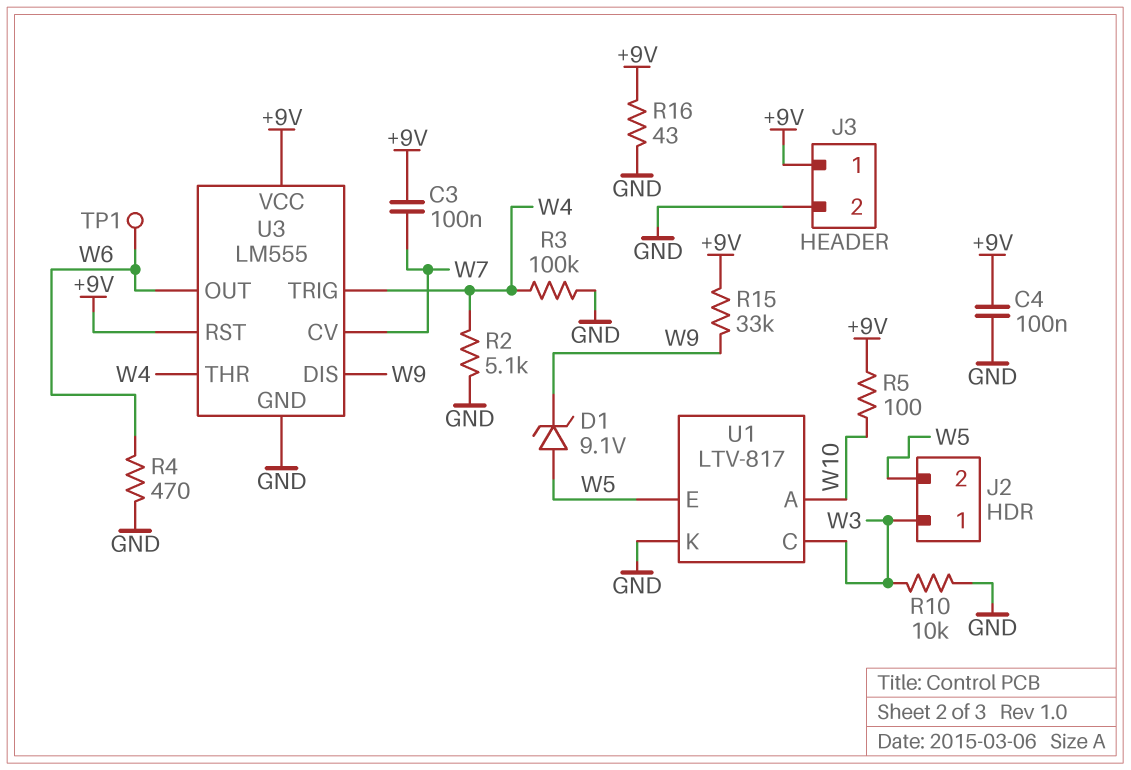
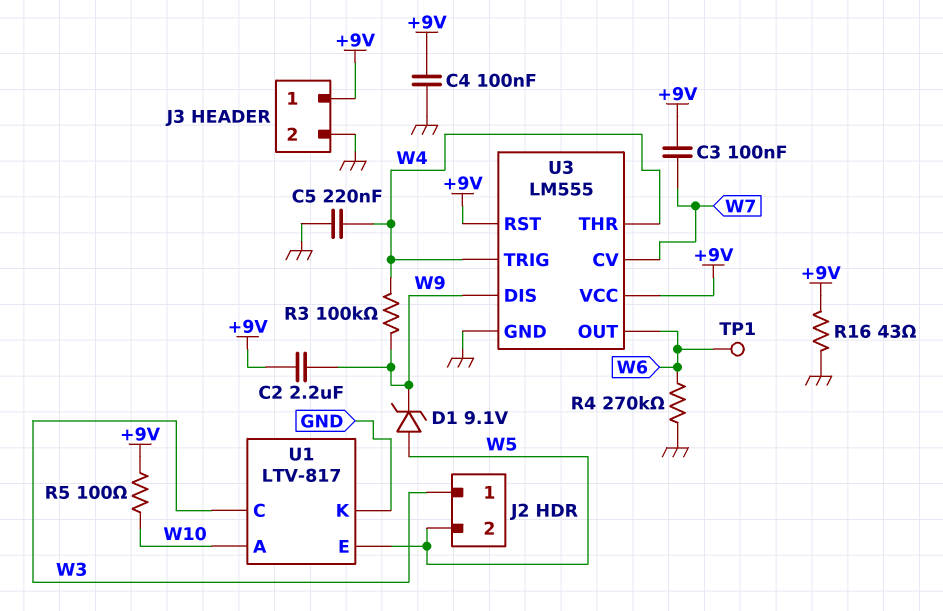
C2: none -> 2.2uF (+9V, W9)
C5: none -> 220nF (GND, W4)
R2: 5.1k (GND, W4) -> none
R3: 100k (GND, W4) -> 100k (W4, W9)
R4: 470 (GND, W6) -> 270k (GND, W6)
R10: 10k (GND, W3) -> none
R15: 33k (+9V, W9) -> none

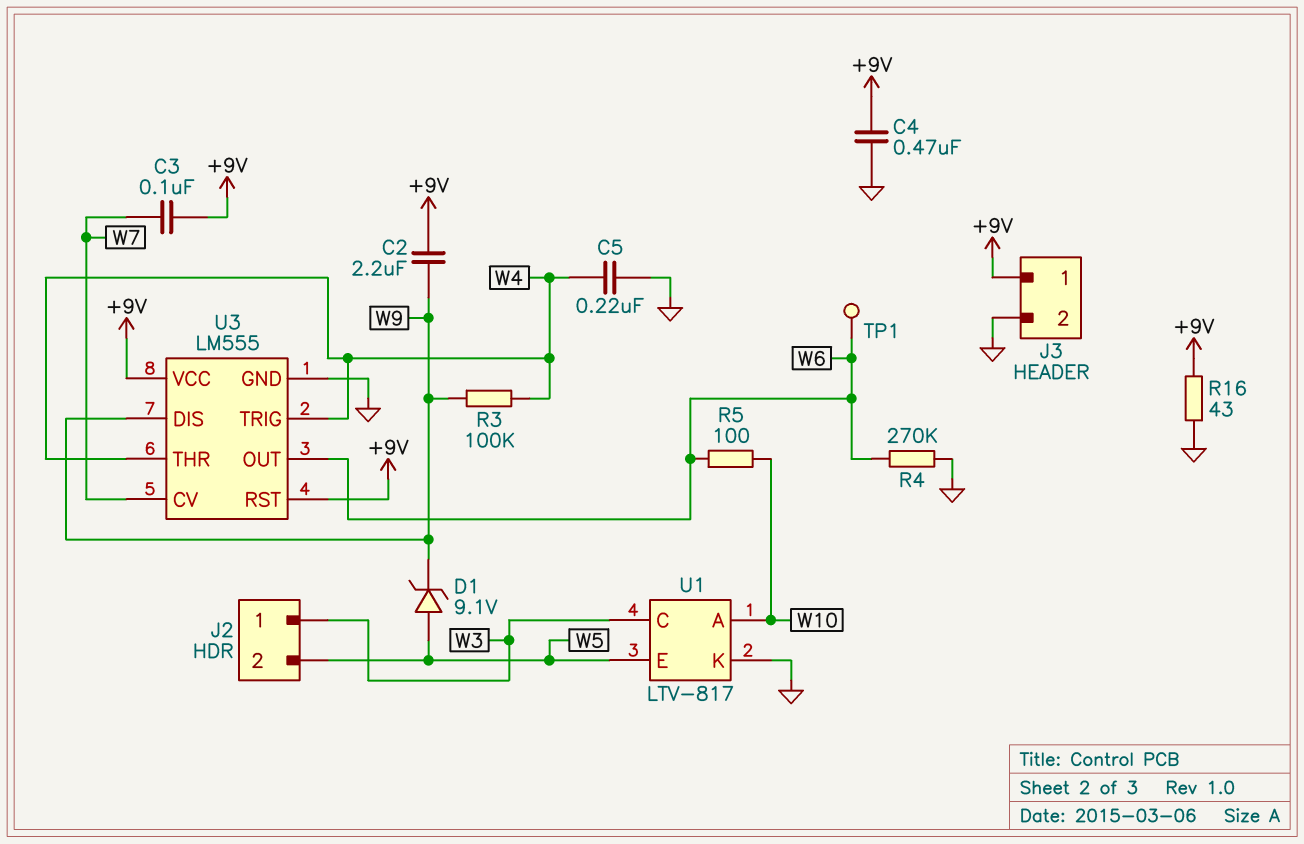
C4: 100nF (+9V, GND) -> 470nF (+9V, GND)
R5: 100 (+9V, W10) -> 100 (W6, W10)

